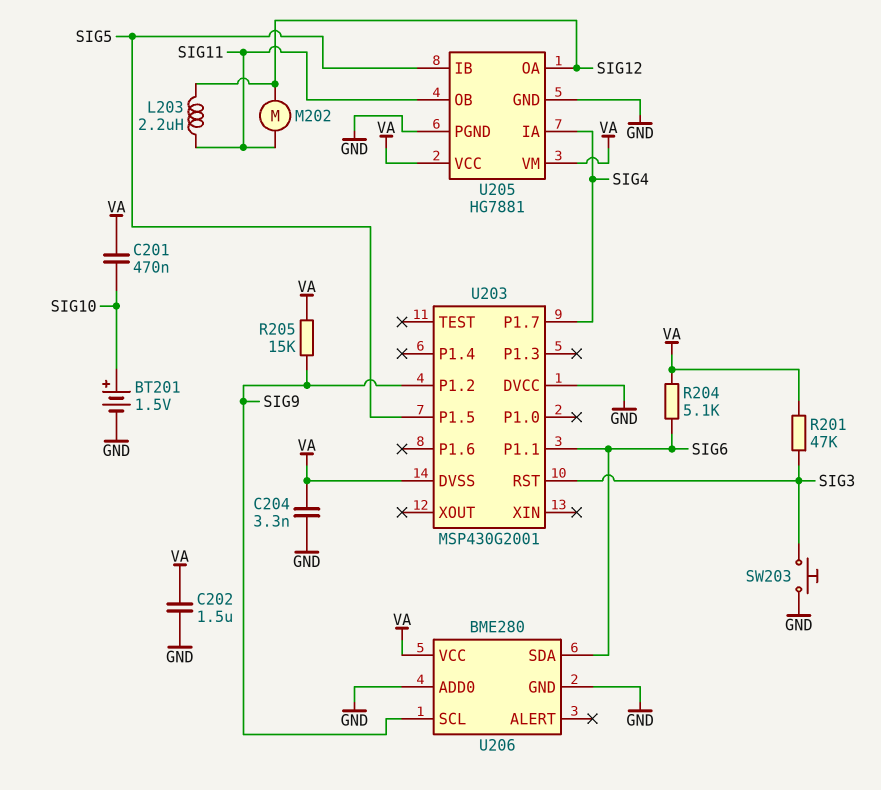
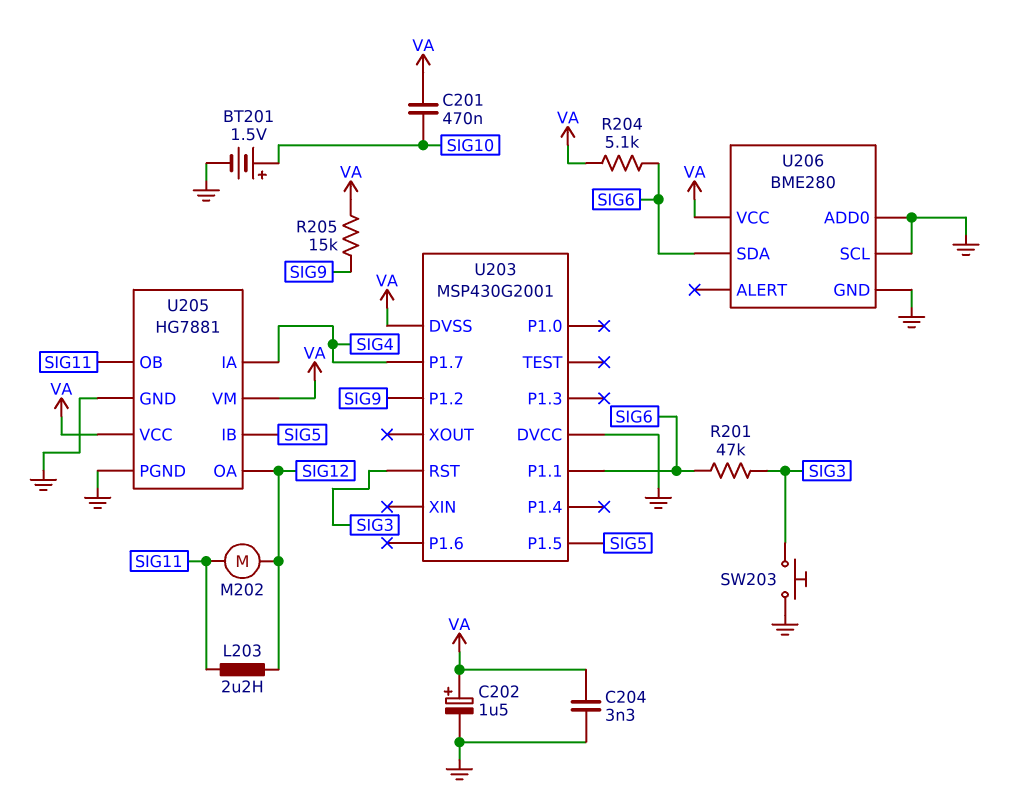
C202: 1.5uF (GND, VA) -> 1.5uF (plus VA, minus GND)
R201: 47k (SIG3, VA) -> 47k (SIG3, SIG6)
U206 pin SCL: SIG9 -> GND

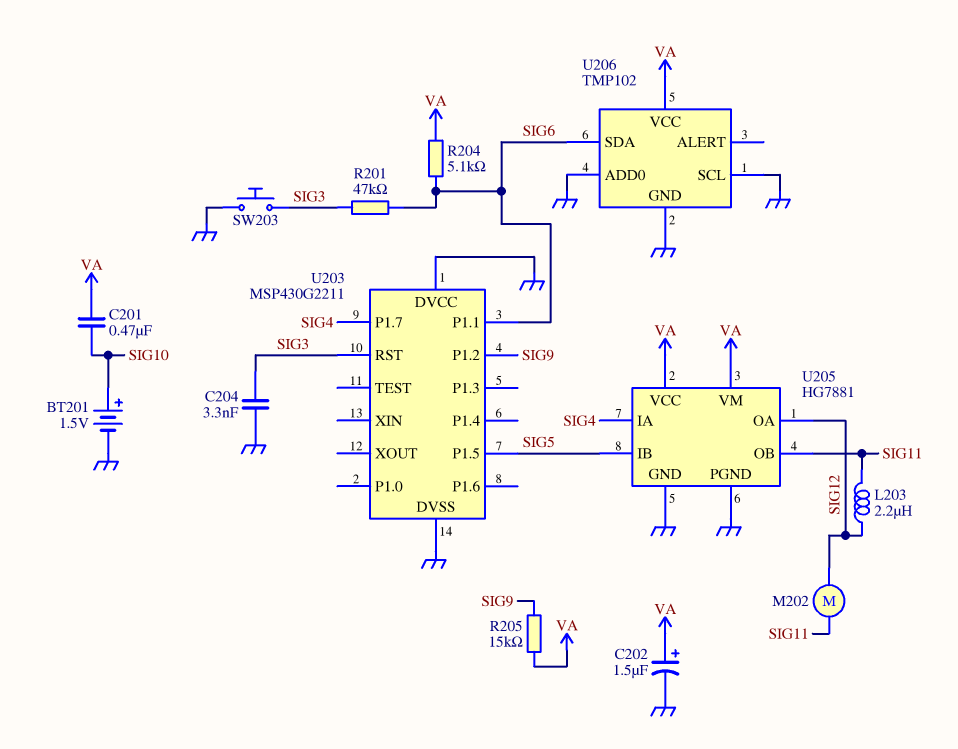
C204: 3.3nF (GND, VA) -> 3.3nF (GND, SIG3)
U203: MSP430G2001 -> MSP430G2211
U203 pin DVSS: VA -> GND
U206: BME280 -> TMP102

